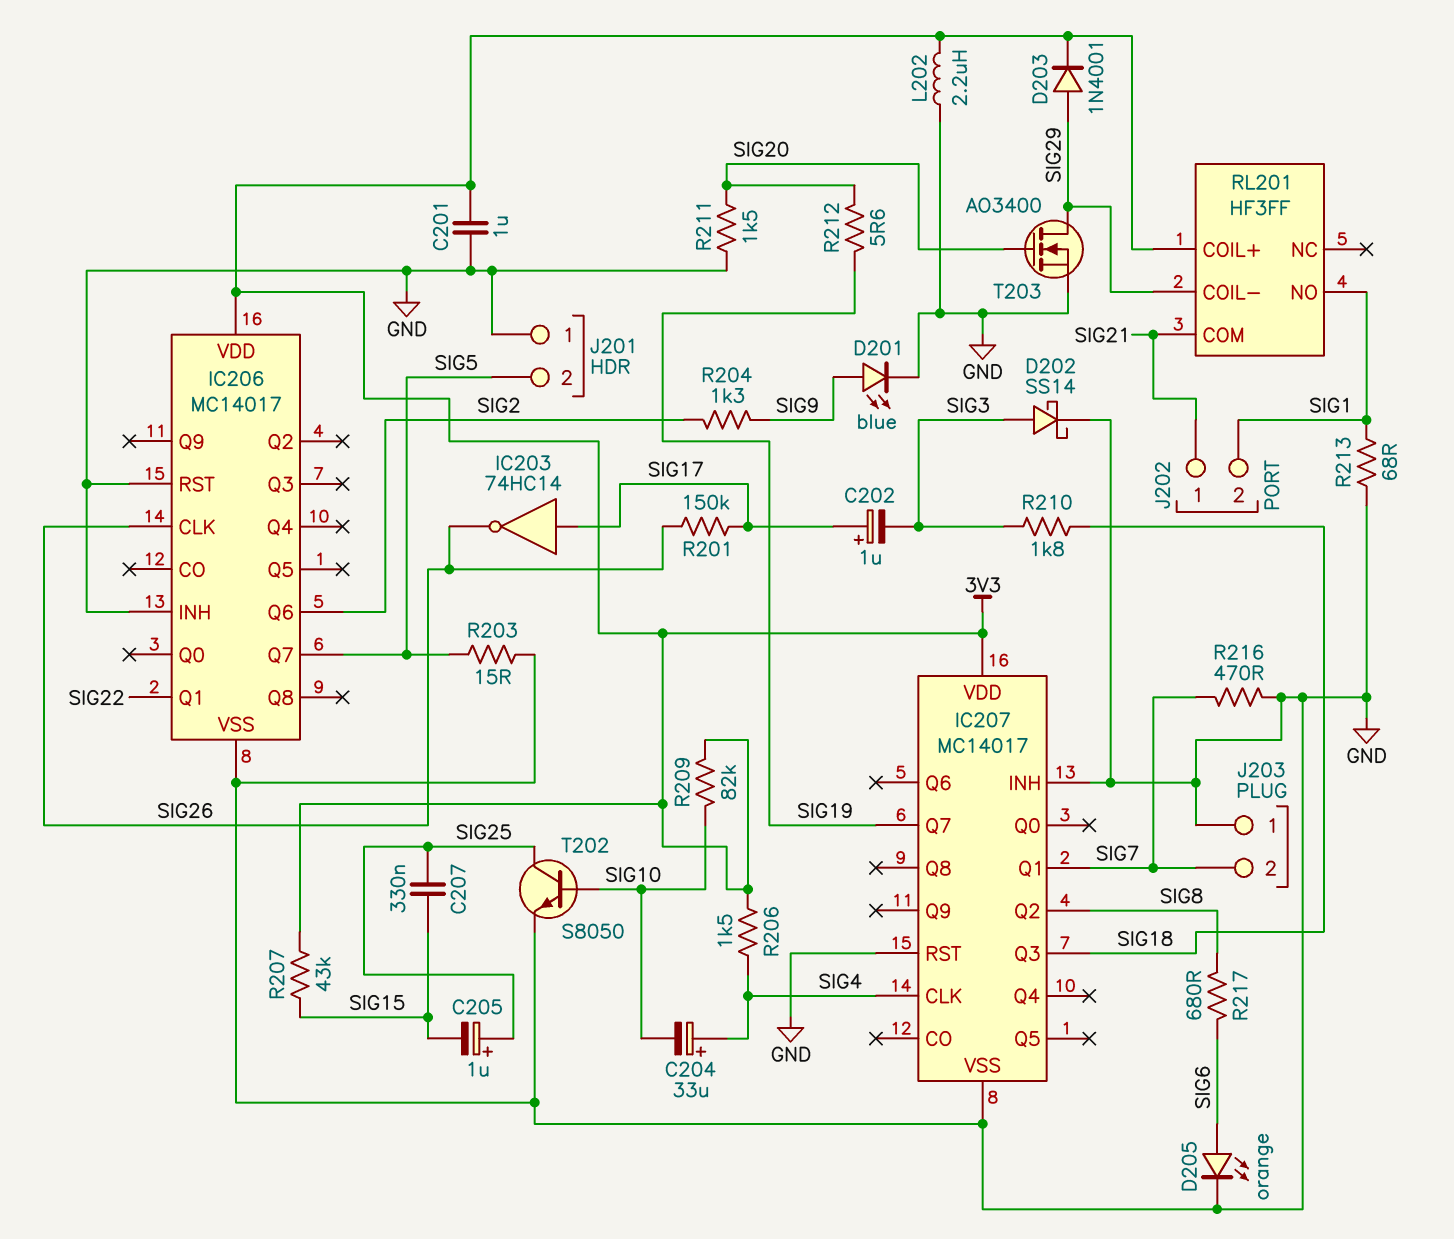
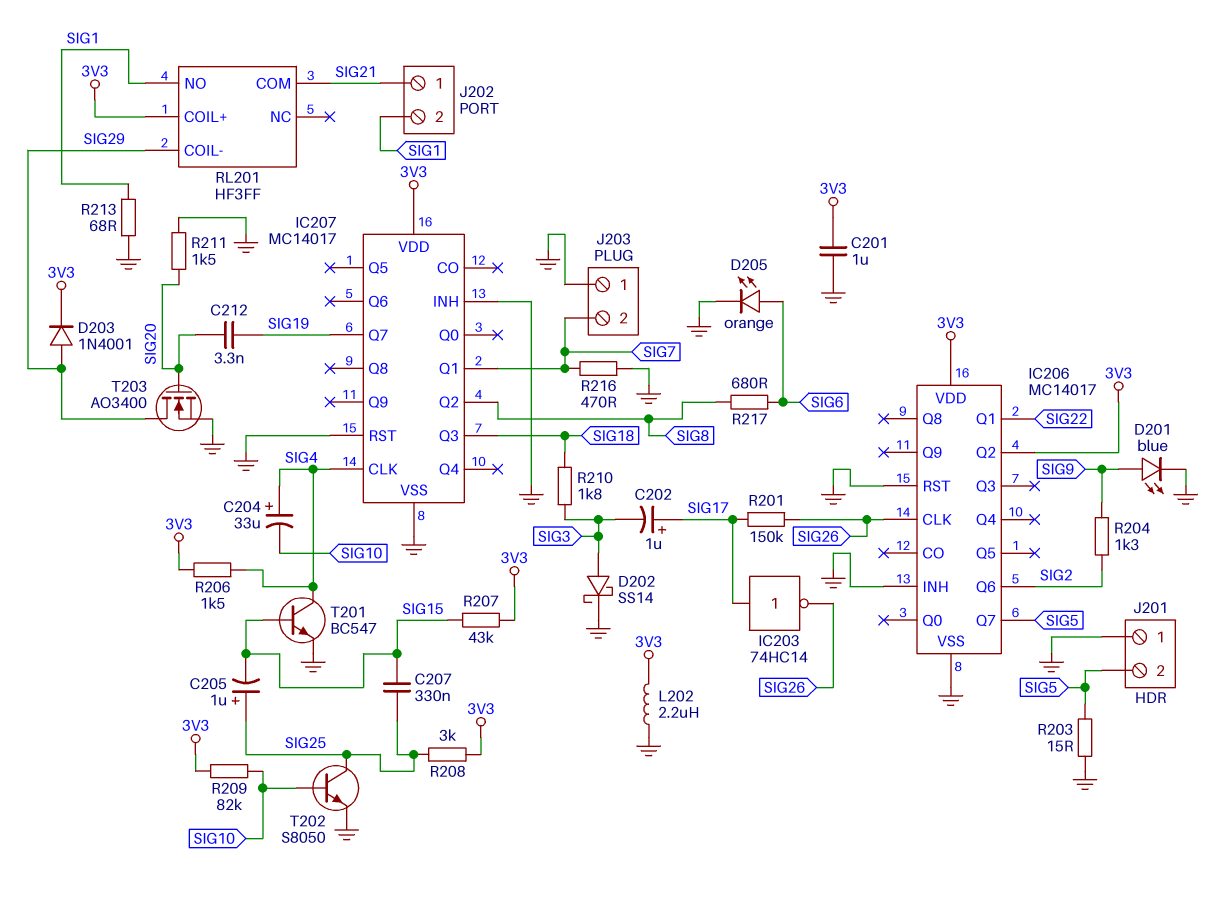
C212: none -> 3.3nF (SIG19, SIG20)
IC206 pin Q2: none -> 3V3
R208: none -> 3k (3V3, SIG25)
R212: 5.6 (SIG19, SIG20) -> none
T201: none -> NPN BC547 (B SIG15, C SIG4, E GND)

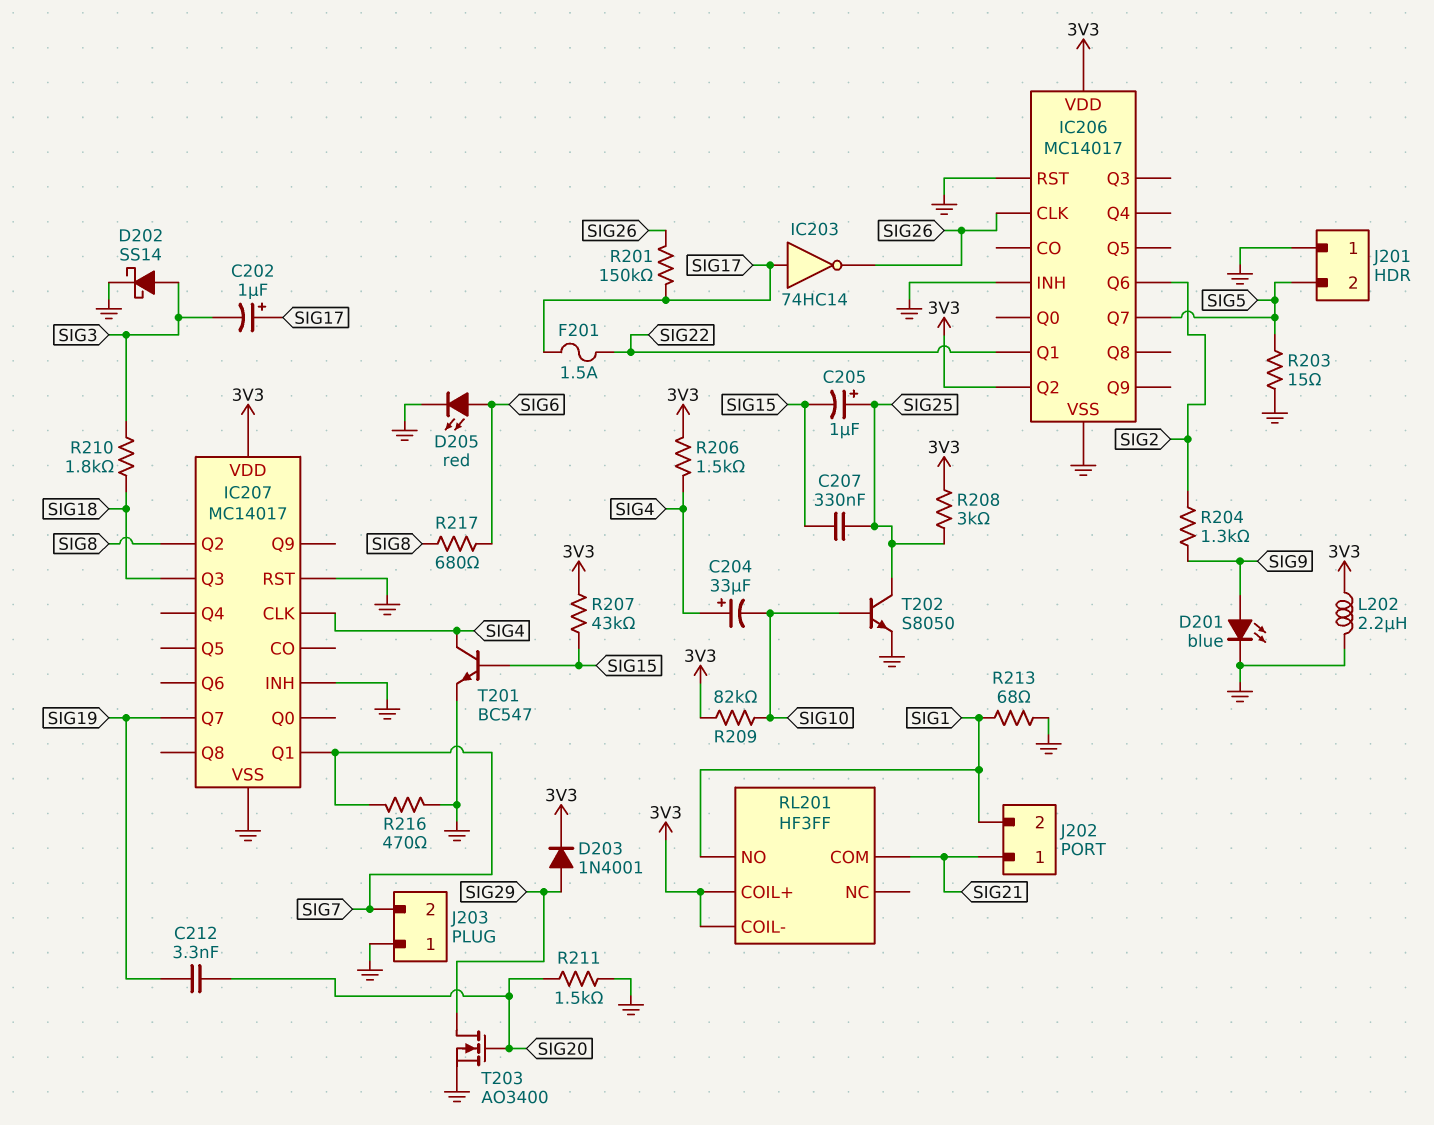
C201: 1uF (3V3, GND) -> none
D205: LED orange (A SIG6, K GND) -> LED red (A SIG6, K GND)
F201: none -> 1.5A (SIG17, SIG22)
RL201 pin COIL-: SIG29 -> 3V3

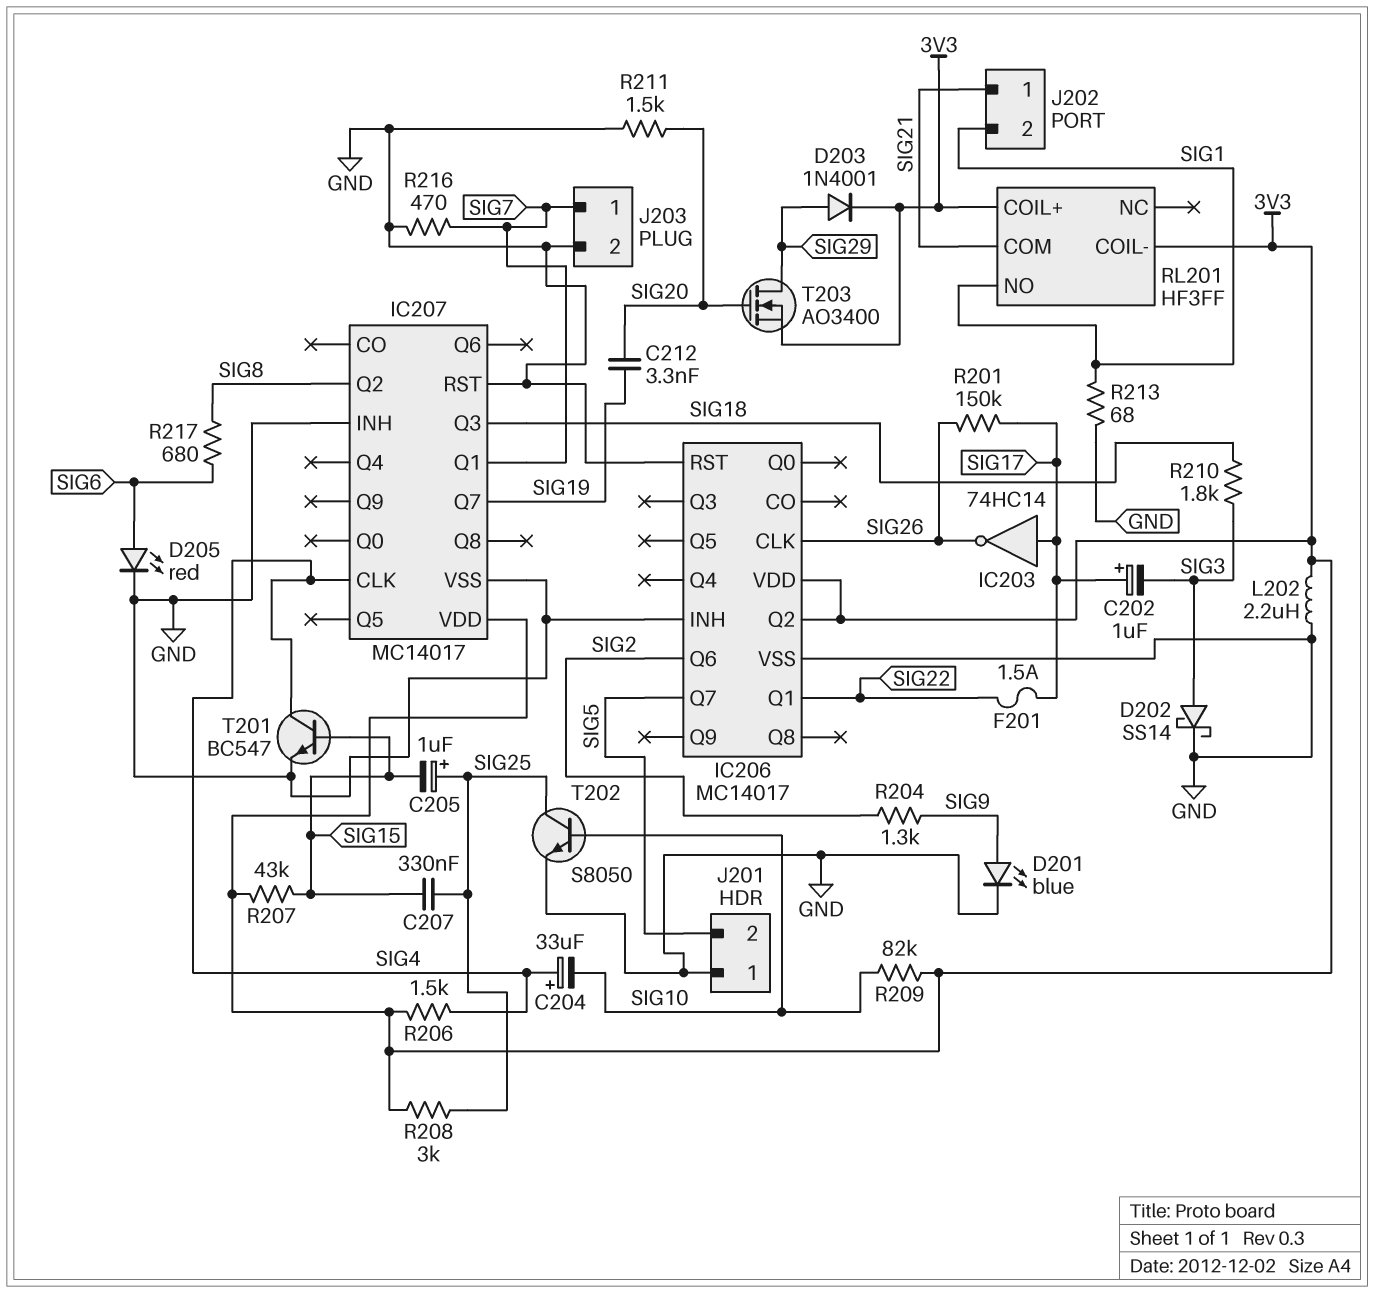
J203 pin 1: GND -> SIG7
J203 pin 2: SIG7 -> GND
R203: 15 (GND, SIG5) -> none
T203: NMOS AO3400 (G SIG20, D SIG29, S GND) -> NMOS AO3400 (G SIG20, D SIG29, S 3V3)

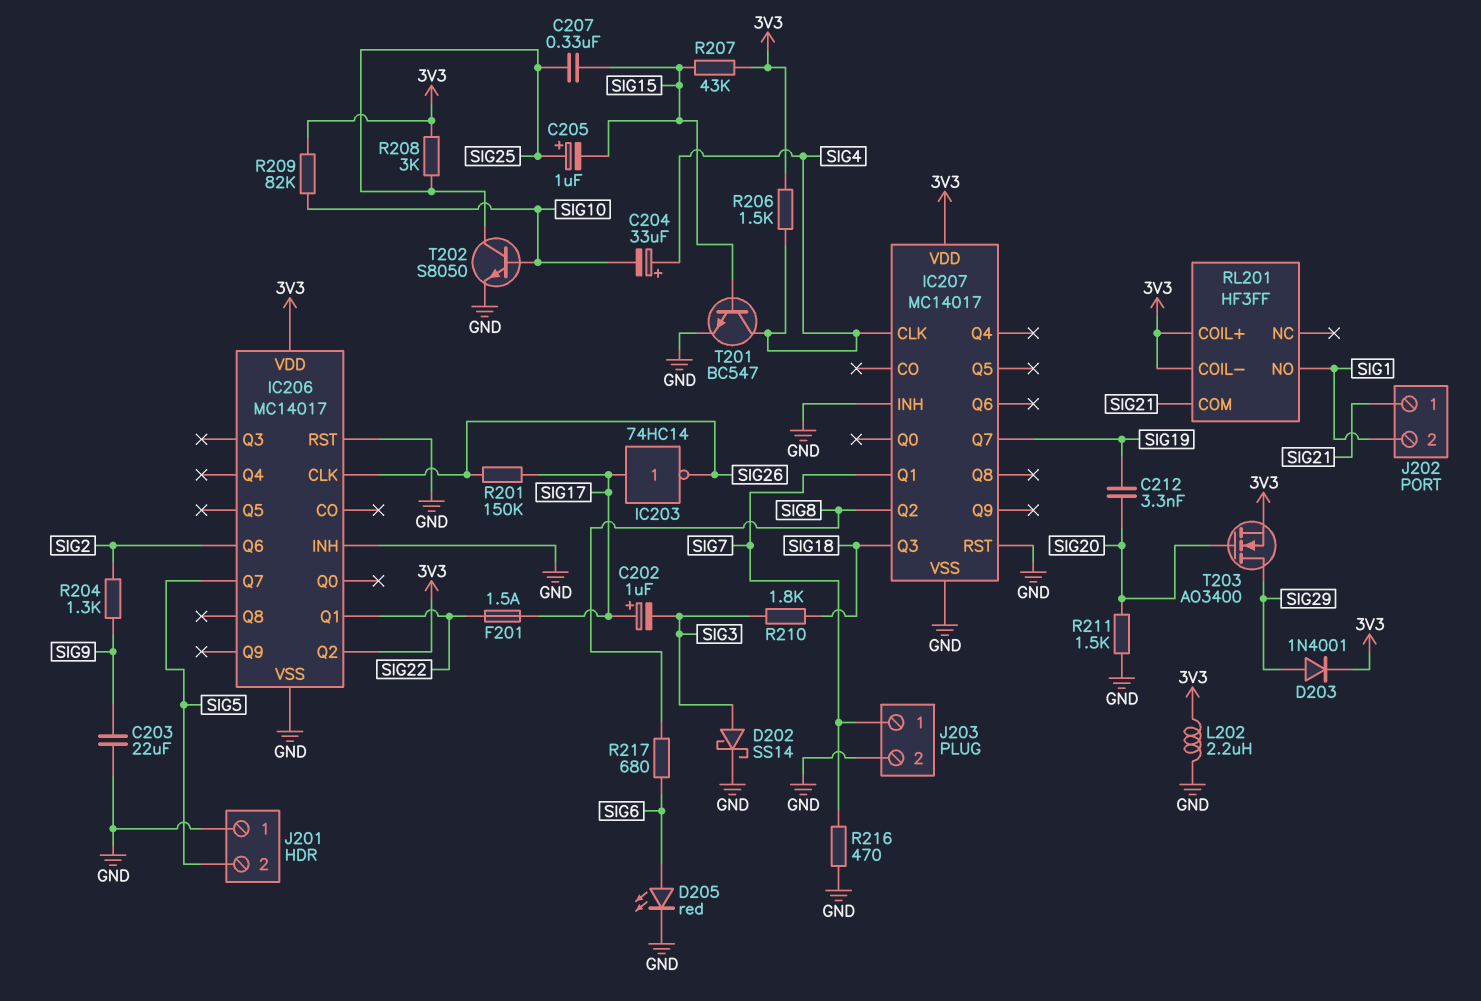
C203: none -> 22uF (GND, SIG9)
D201: LED blue (A SIG9, K GND) -> none
R213: 68 (GND, SIG1) -> none

